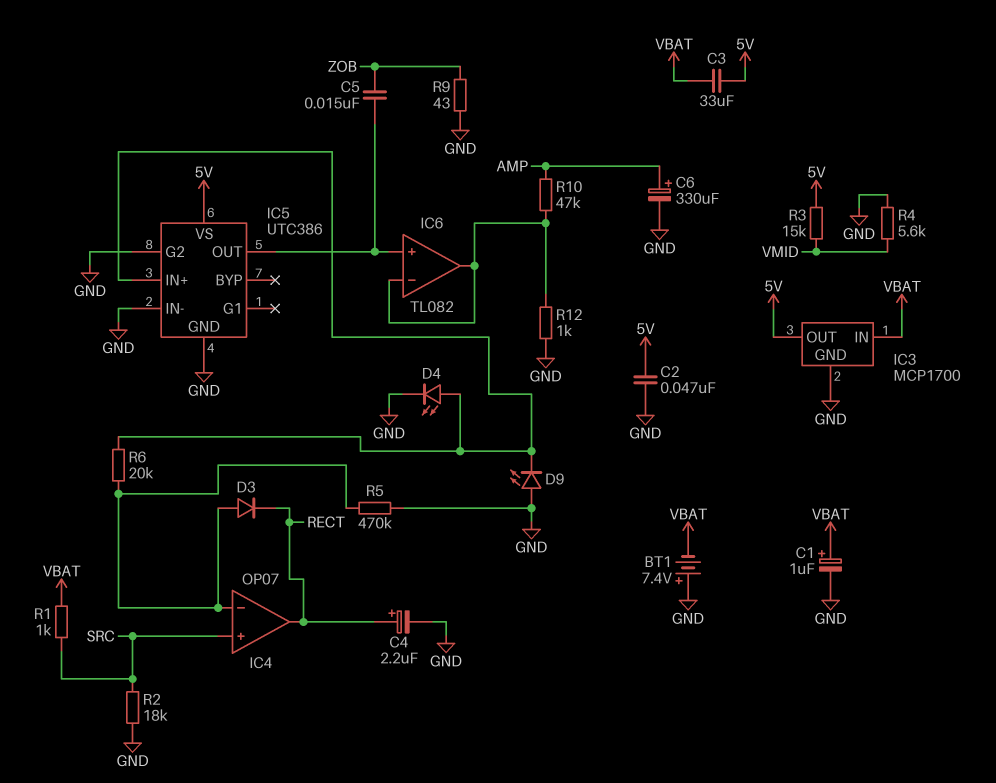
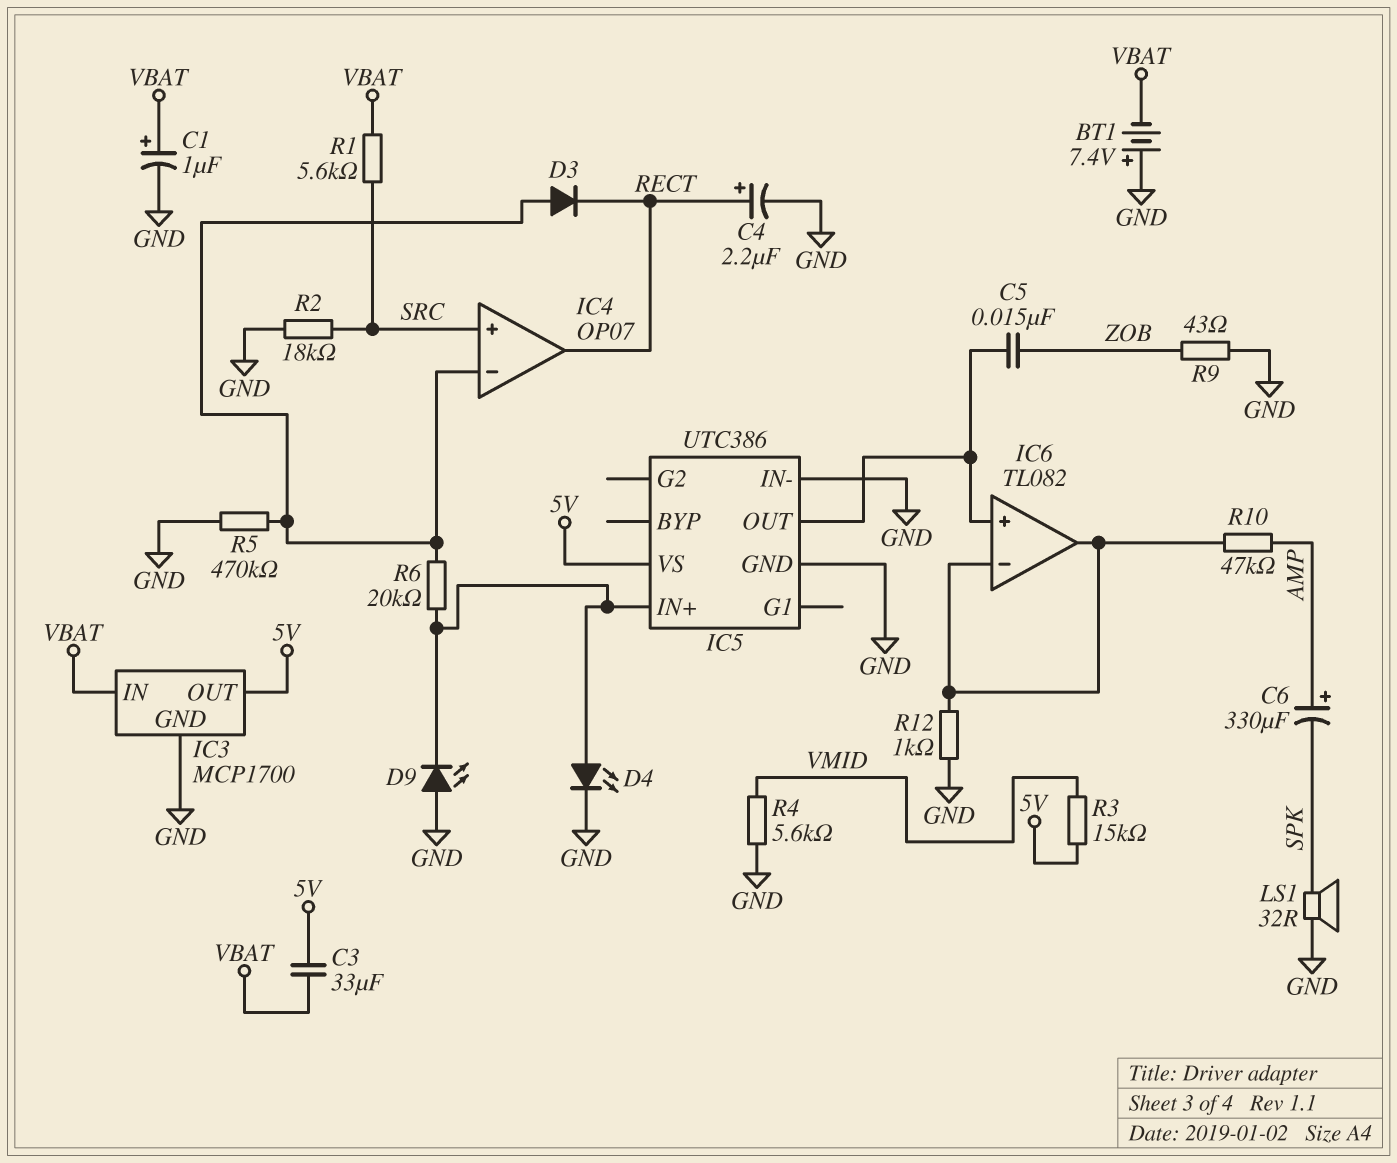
C2: 47nF (5V, GND) -> none
C6: 330uF (plus AMP, minus GND) -> 330uF (plus AMP, minus SPK)
IC5 pin G2: GND -> none
LS1: none -> speaker 32R (GND, SPK)
R1: 1k (SRC, VBAT) -> 5.6k (SRC, VBAT)

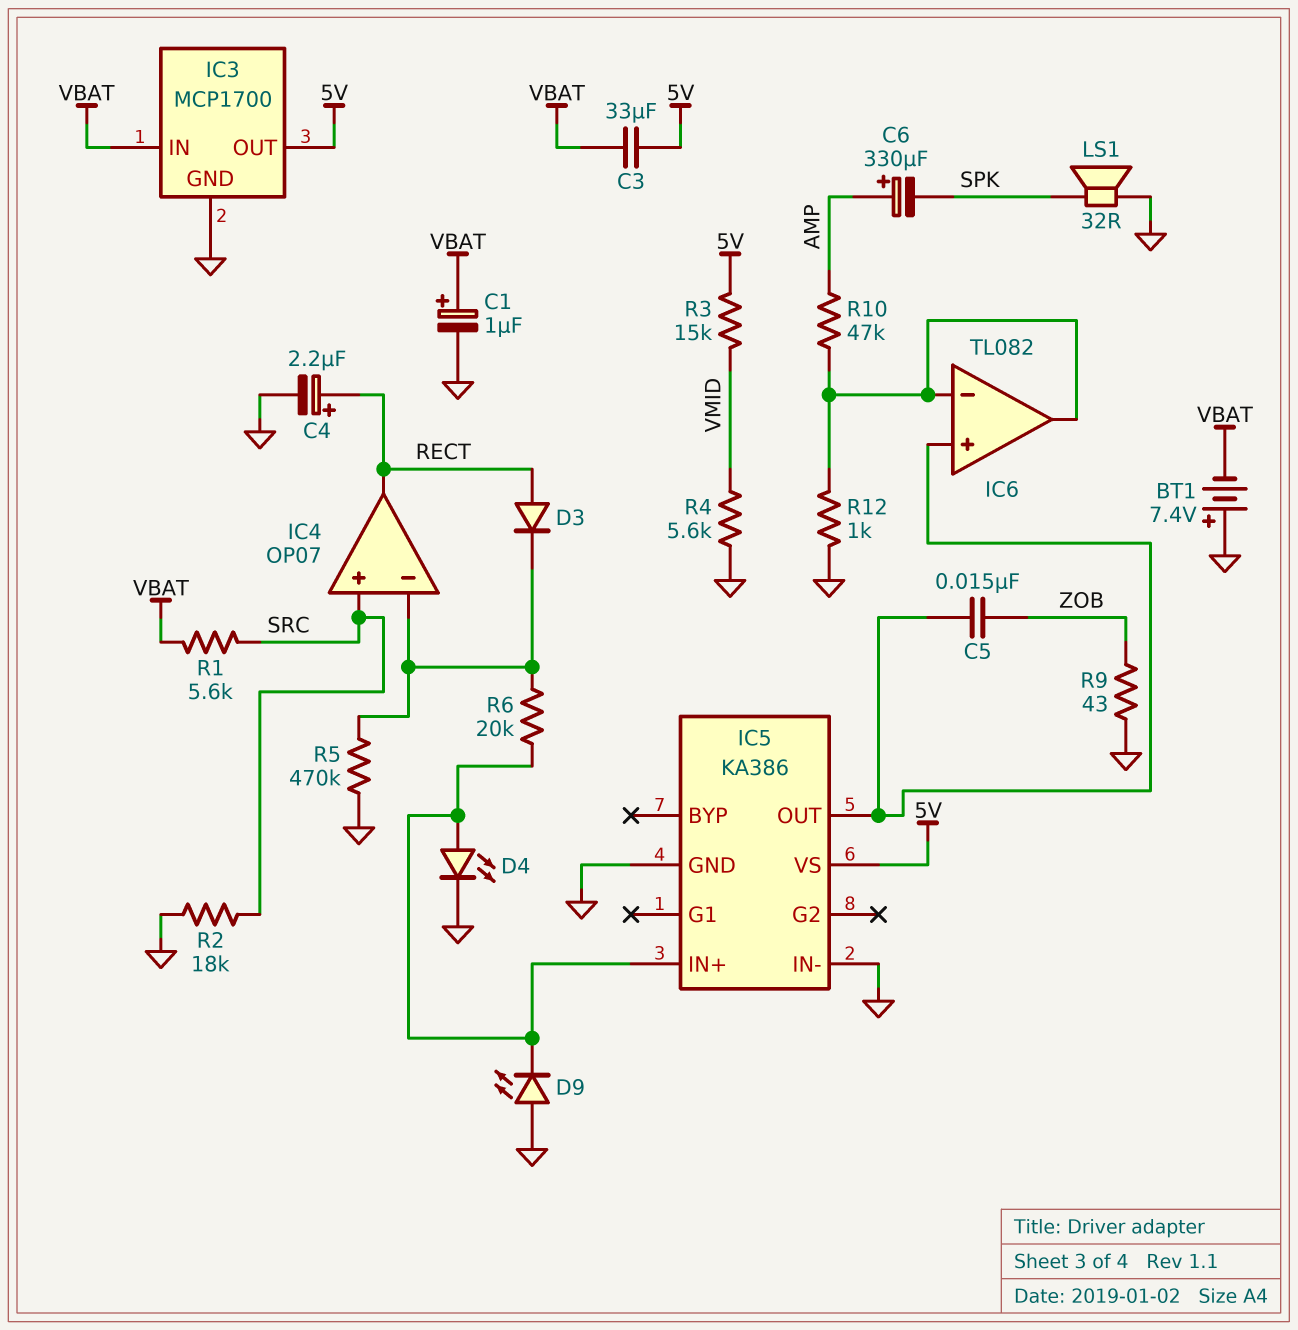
D3: diode (A IC4/in-, K RECT) -> diode (A RECT, K IC4/in-)
IC5: UTC386 -> KA386

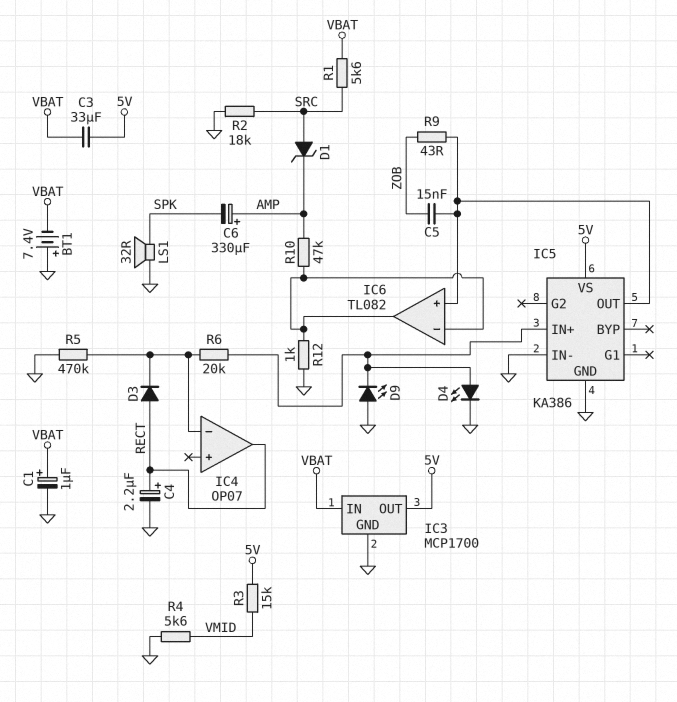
D1: none -> zener (A SRC, K AMP)
IC4 pin in+: SRC -> none
R9: 43 (GND, ZOB) -> 43 (IC5/OUT, ZOB)

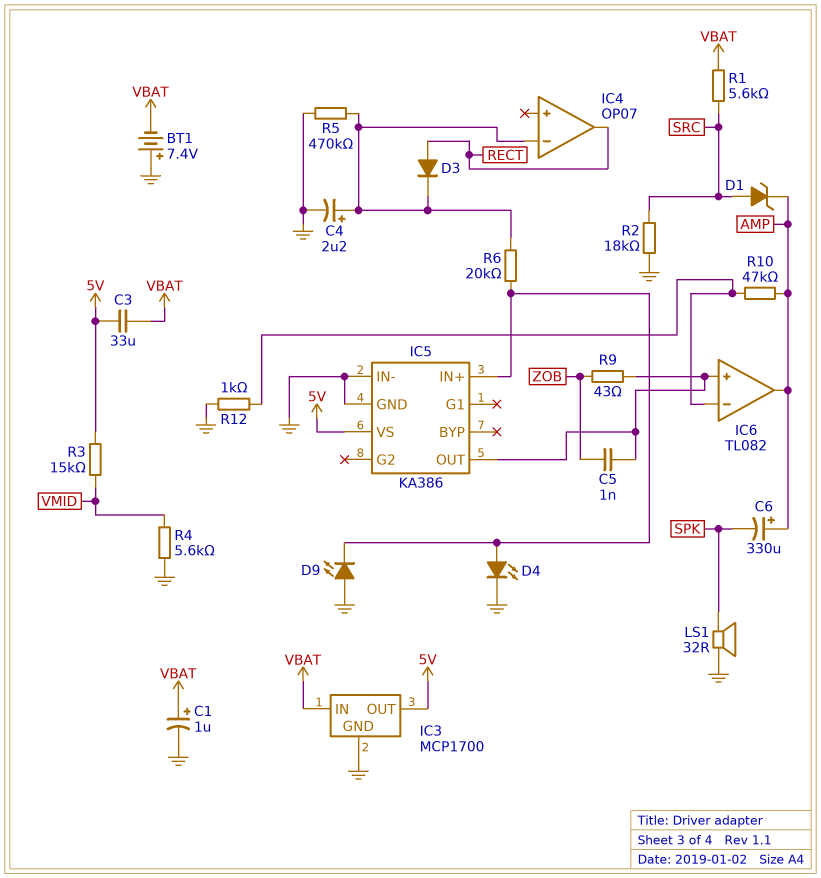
C4: 2.2uF (plus RECT, minus GND) -> 2.2uF (plus IC4/in-, minus GND)
C5: 15nF (IC5/OUT, ZOB) -> 1nF (IC5/OUT, ZOB)
IC6 pin out: IC6/in- -> AMP

